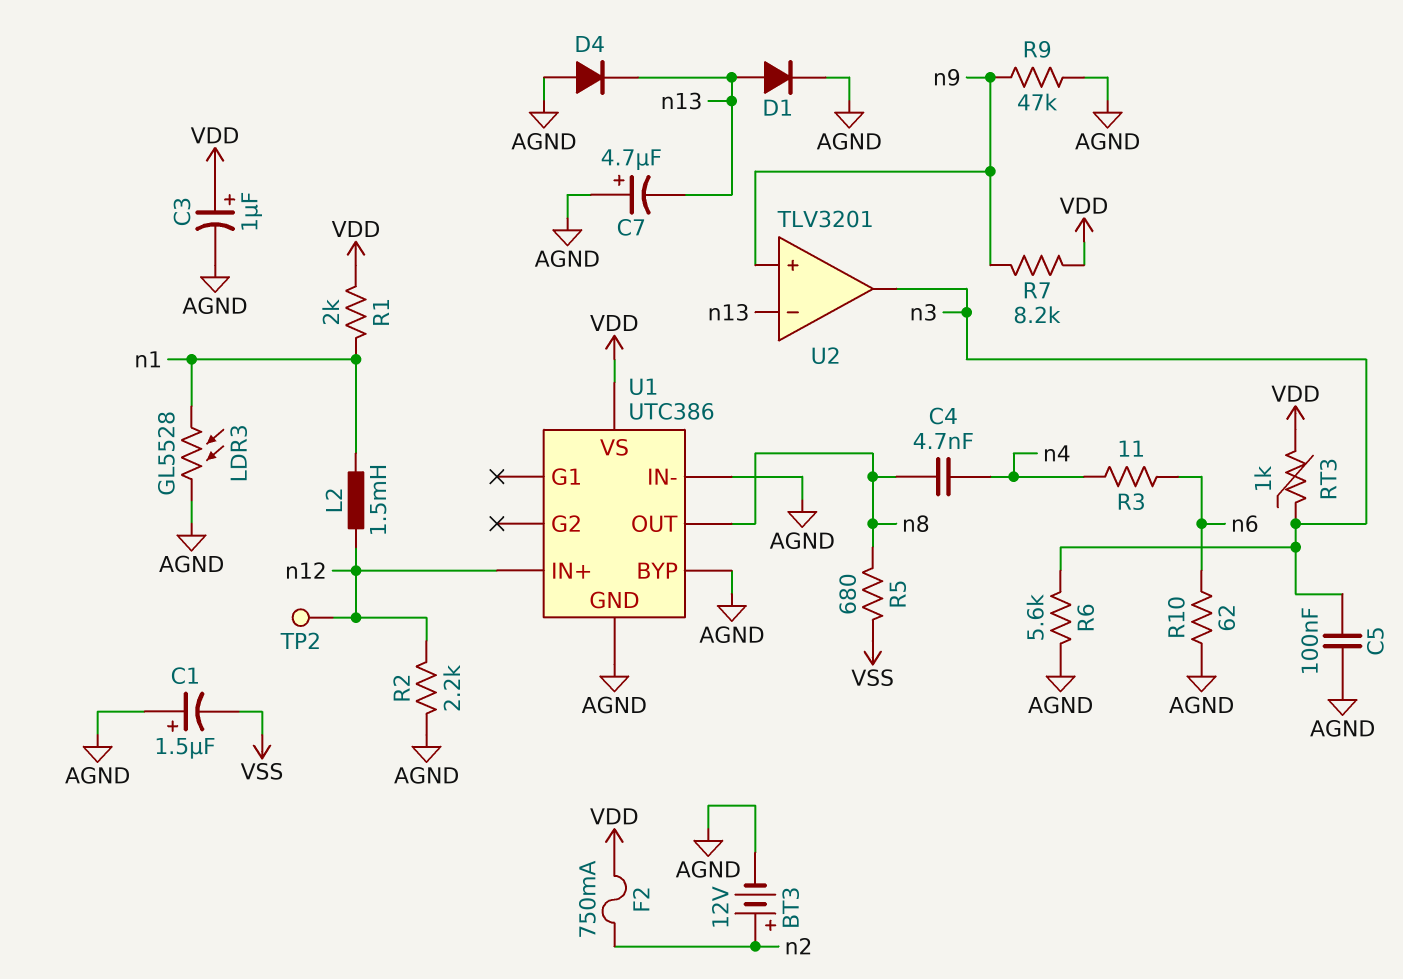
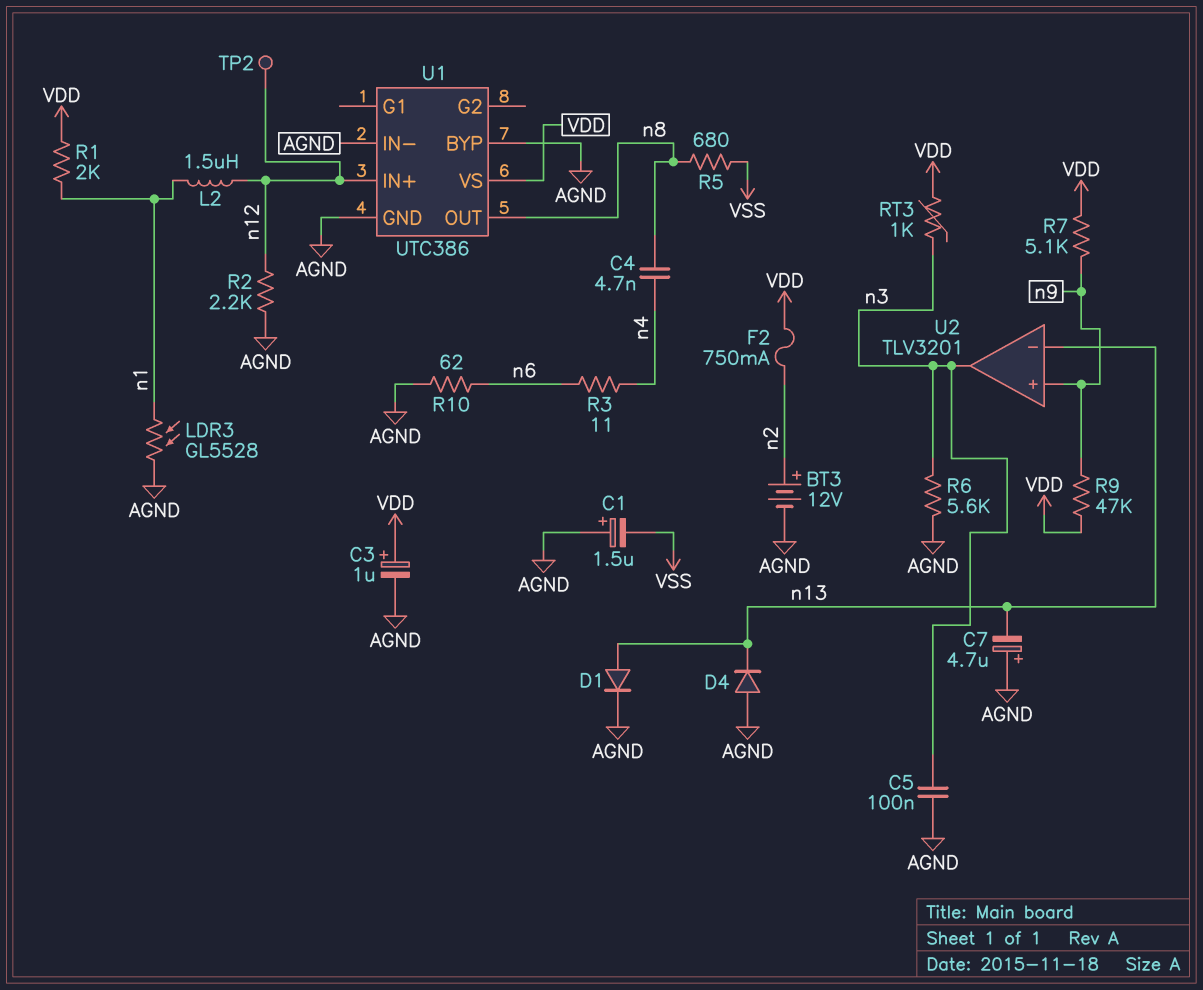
L2: 1.5mH (n1, n12) -> 1.5uH (n1, n12)
R7: 8.2k (VDD, n9) -> 5.1k (VDD, n9)
R9: 47k (AGND, n9) -> 47k (VDD, n9)

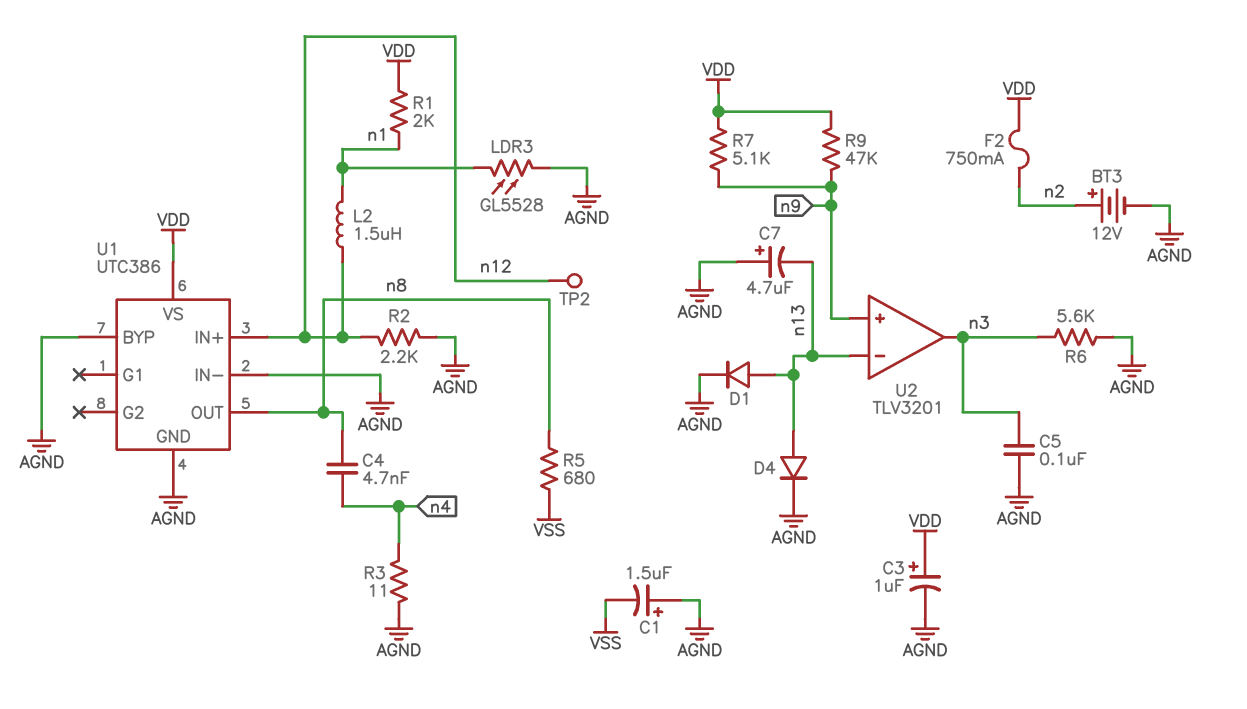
D4: diode (A AGND, K n13) -> diode (A n13, K AGND)
R3: 11 (n4, n6) -> 11 (AGND, n4)
R10: 62 (AGND, n6) -> none
RT3: 1k (VDD, n3) -> none

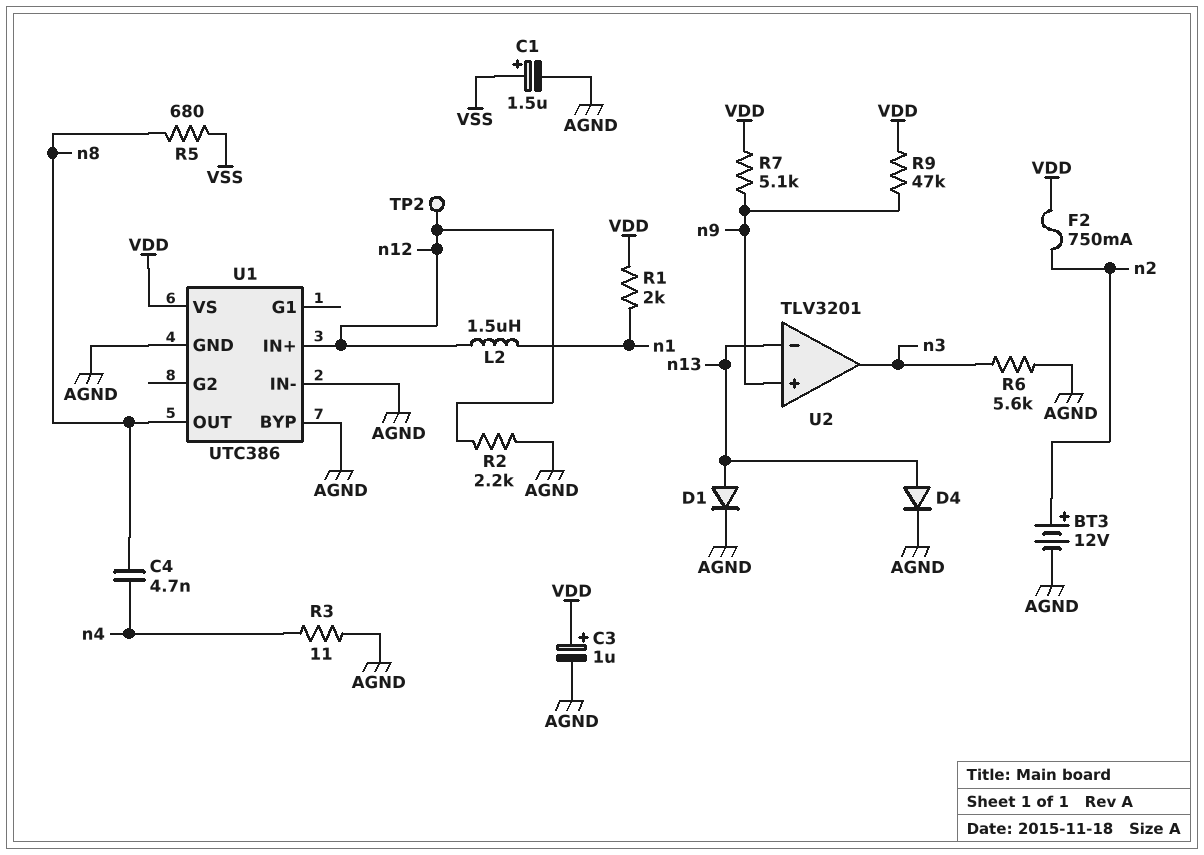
C1: 1.5uF (plus AGND, minus VSS) -> 1.5uF (plus VSS, minus AGND)
C5: 100nF (AGND, n3) -> none
C7: 4.7uF (plus AGND, minus n13) -> none
LDR3: GL5528 (AGND, n1) -> none

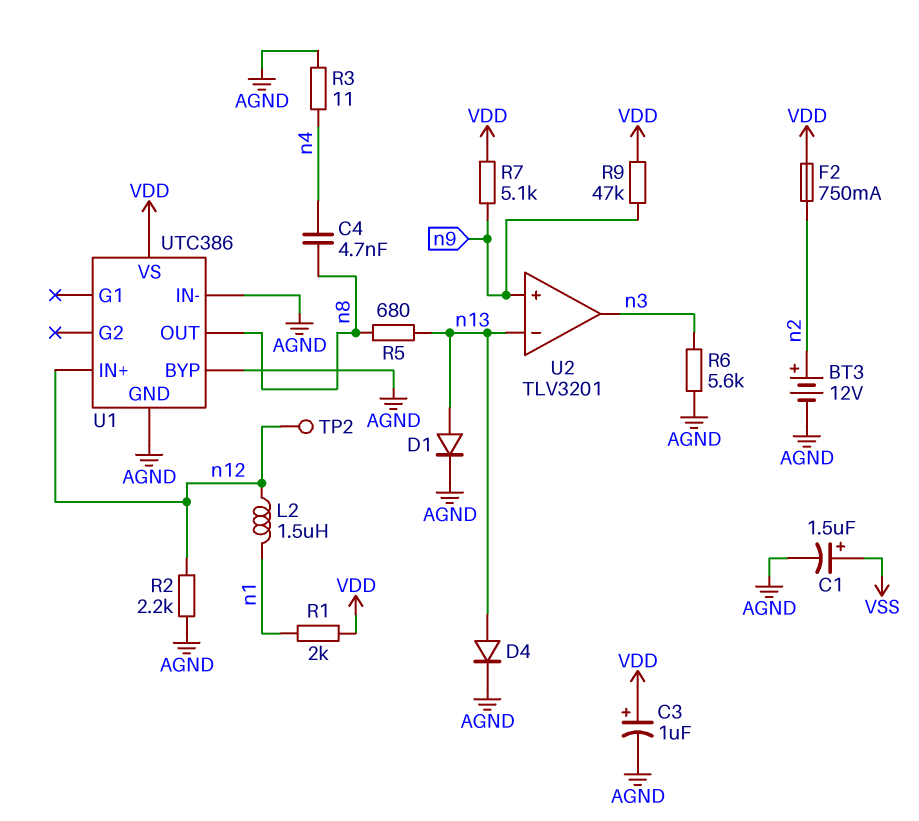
R5: 680 (VSS, n8) -> 680 (n8, n13)

